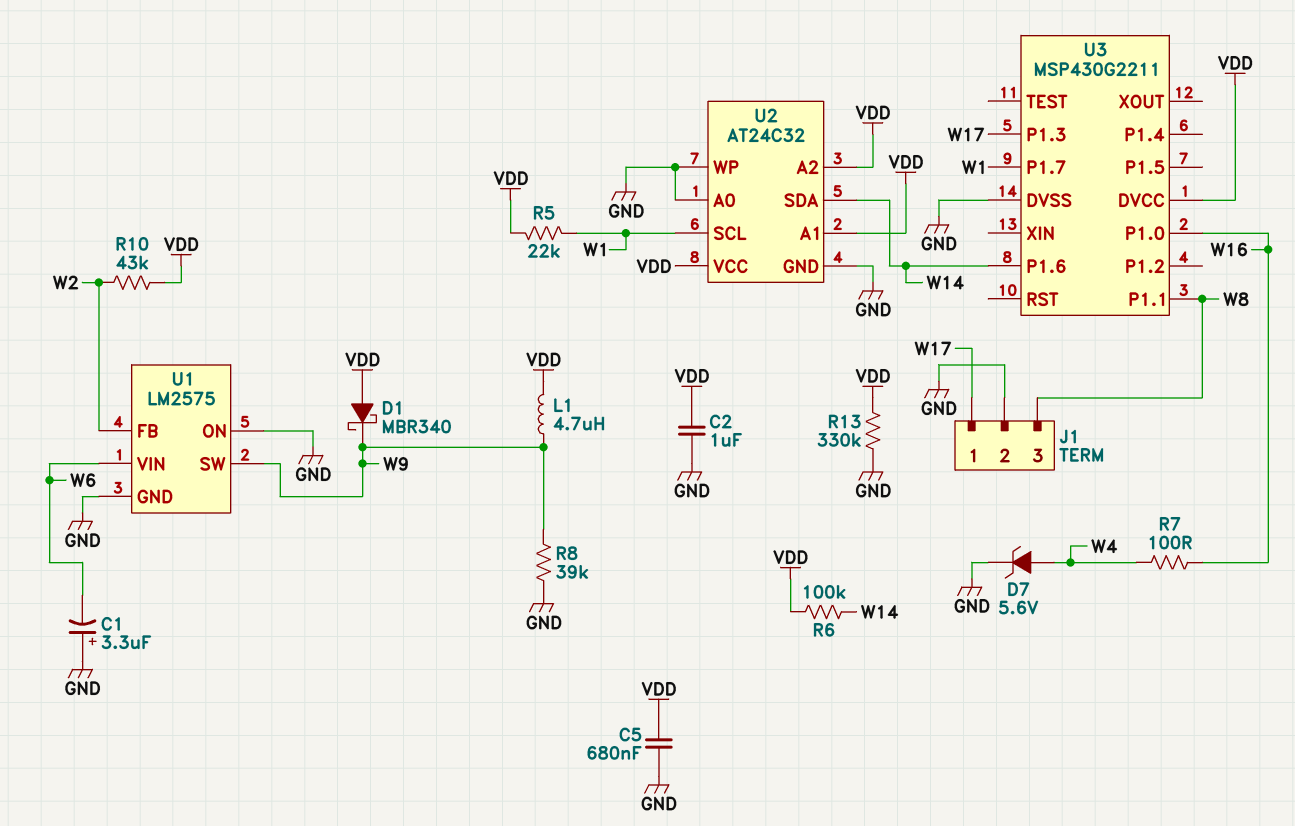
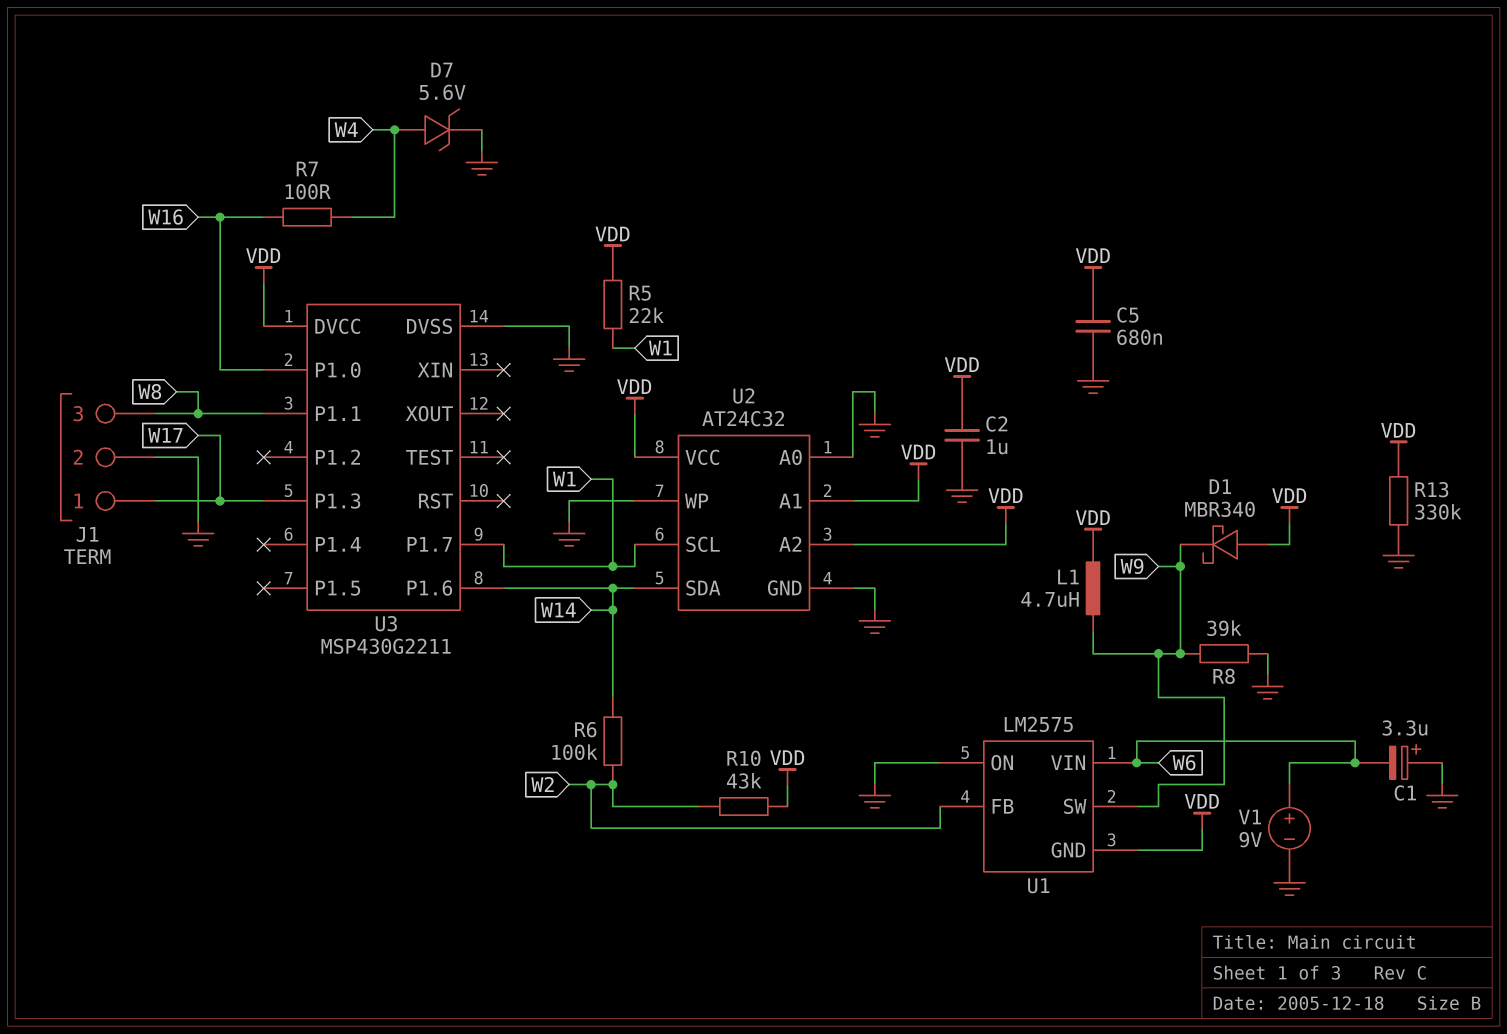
R6: 100k (VDD, W14) -> 100k (W2, W14)
U1 pin GND: GND -> VDD
V1: none -> 9V (plus W6, minus GND)

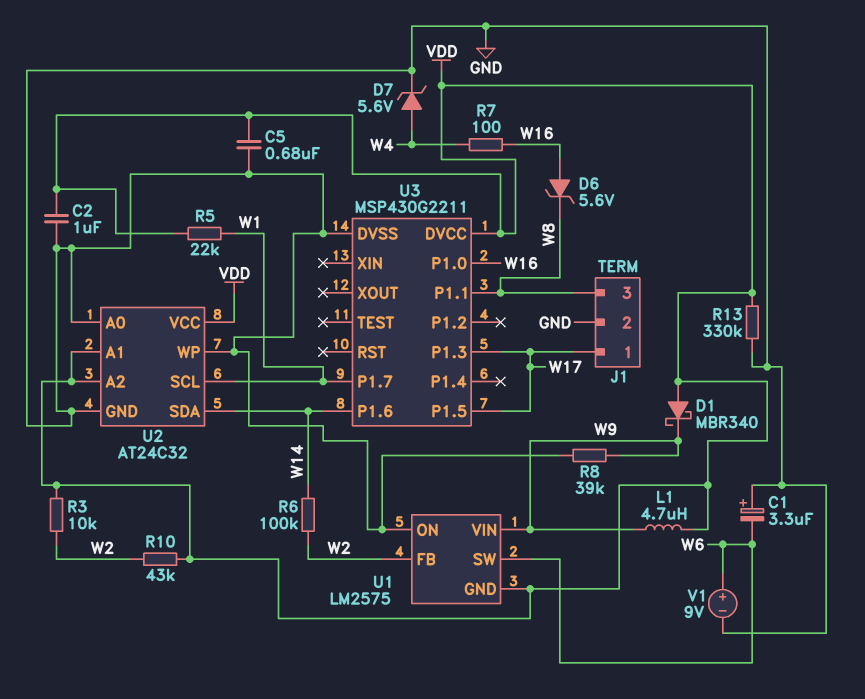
D6: none -> zener 5.6V (A W16, K W8)
R3: none -> 10k (VDD, W2)
U1 pin SW: W9 -> W6
U1 pin VIN: W6 -> W9
U3 pin P1.5: none -> W17

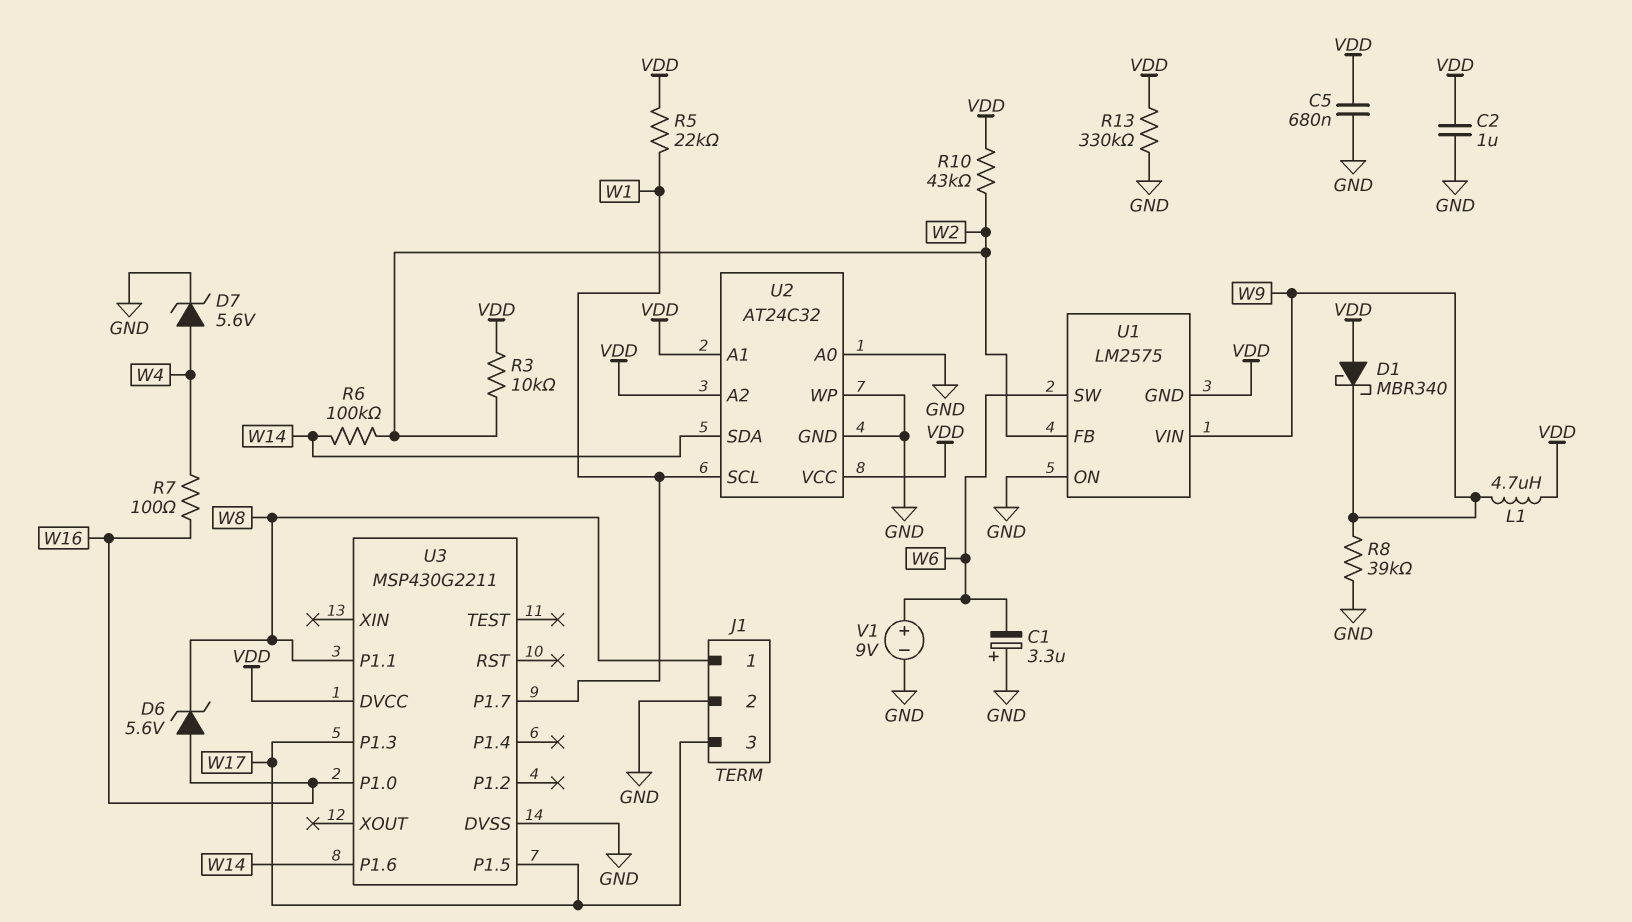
J1 pin 1: W17 -> W8
J1 pin 3: W8 -> W17

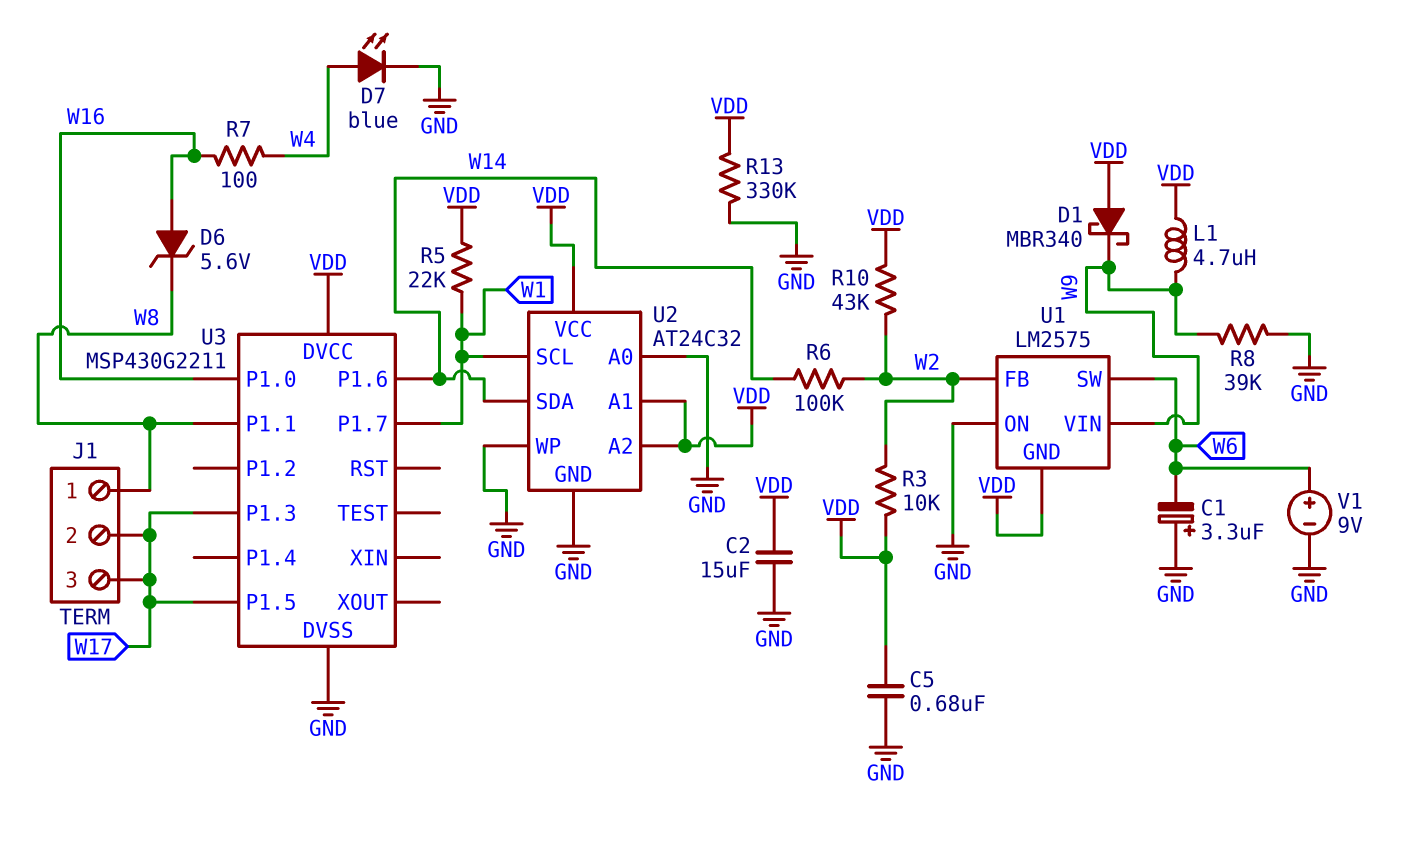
C2: 1uF (GND, VDD) -> 15uF (GND, VDD)
D7: zener 5.6V (A W4, K GND) -> LED blue (A W4, K GND)
J1 pin 2: GND -> W17

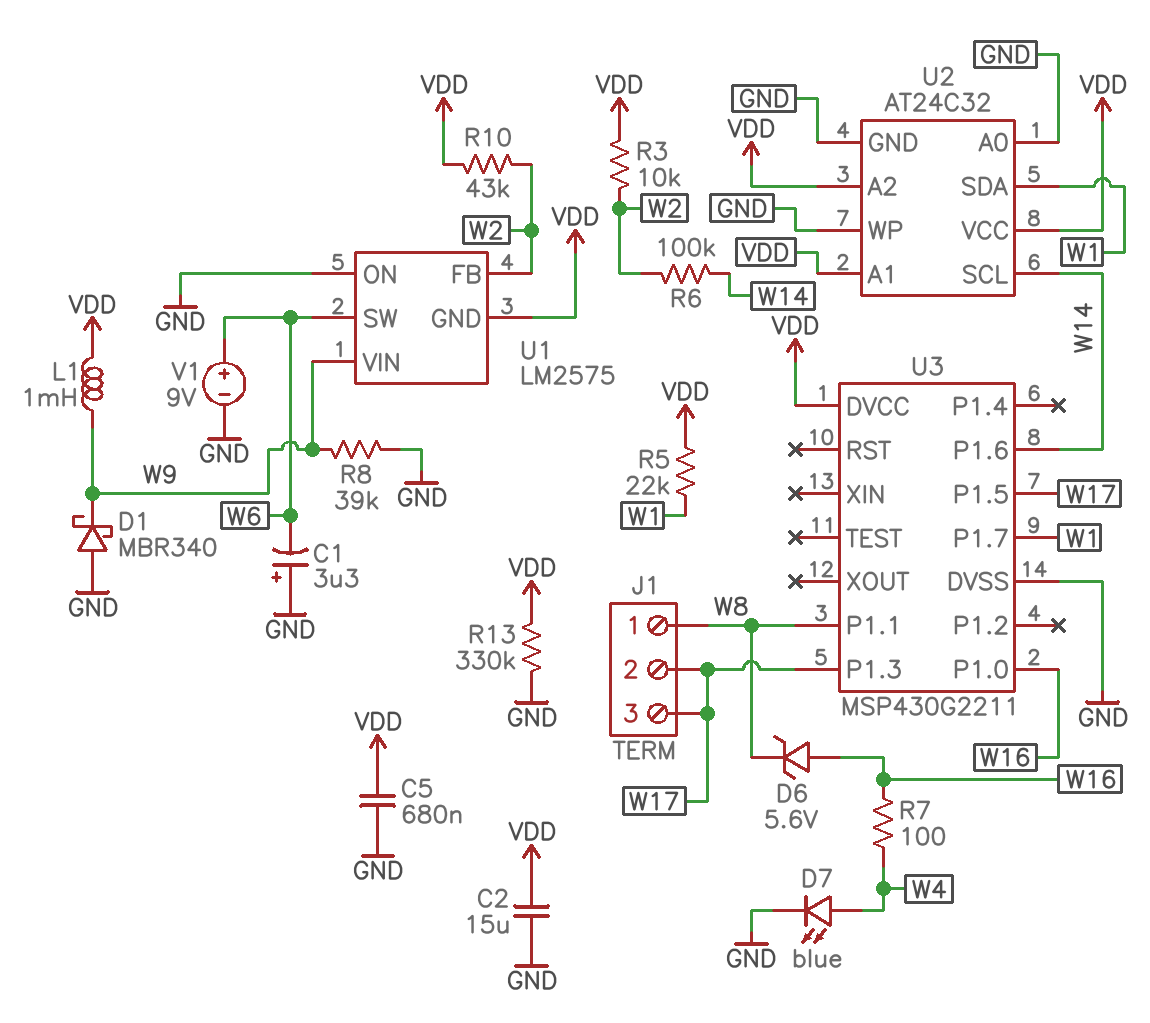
D1: schottky MBR340 (A VDD, K W9) -> schottky MBR340 (A GND, K W9)
L1: 4.7uH (VDD, W9) -> 1mH (VDD, W9)
U2 pin SCL: W1 -> W14
U2 pin SDA: W14 -> W1

